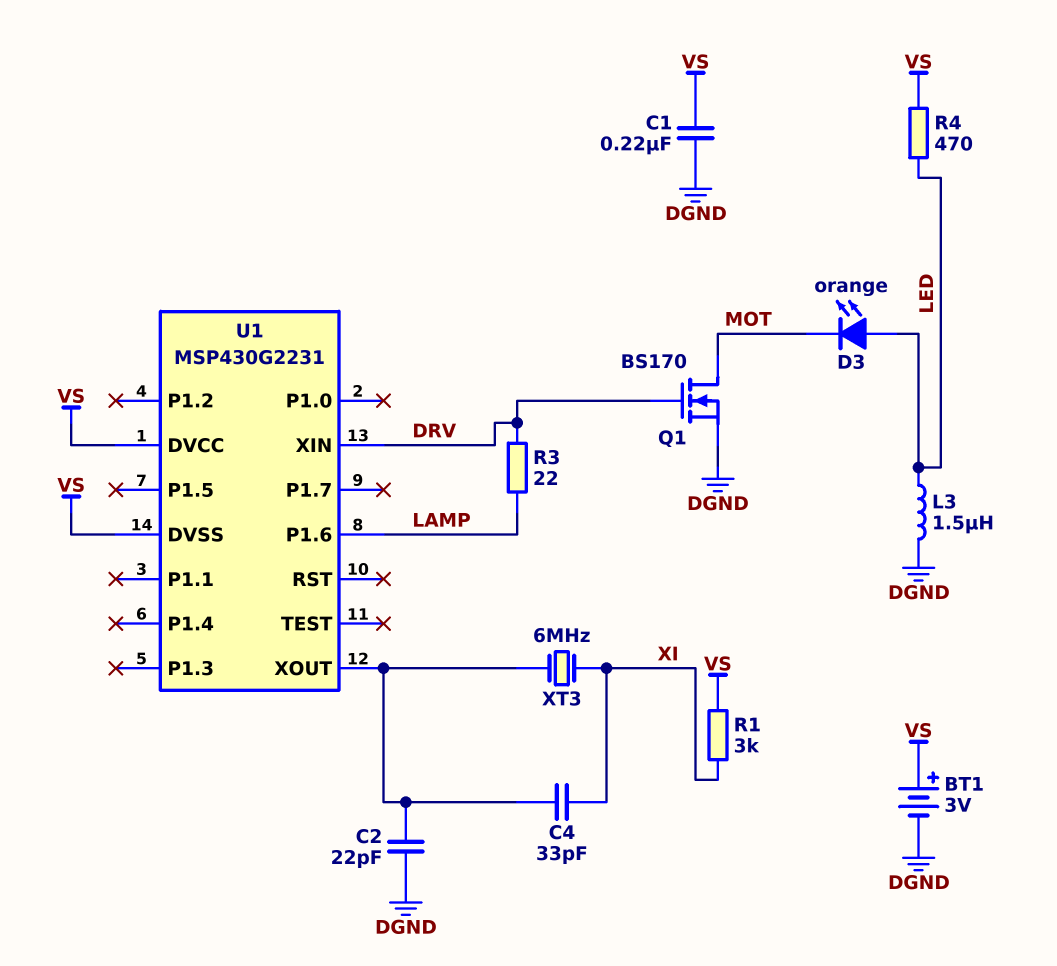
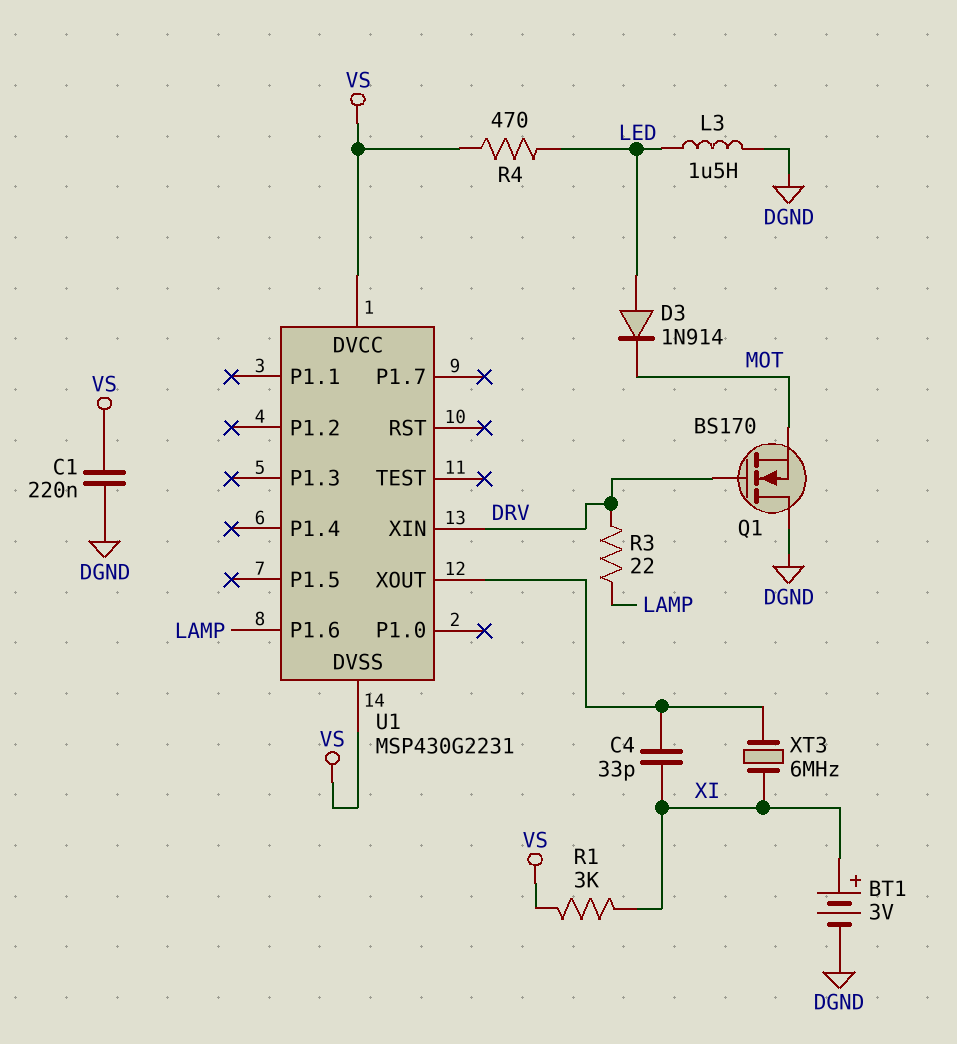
BT1: 3V (plus VS, minus DGND) -> 3V (plus XI, minus DGND)
C2: 22pF (DGND, U1/XOUT) -> none
D3: LED orange (A LED, K MOT) -> diode 1N914 (A LED, K MOT)
Q1: NMOS BS170 (G DRV, D MOT, S DGND) -> NMOS BS170 (G DRV, D DGND, S MOT)

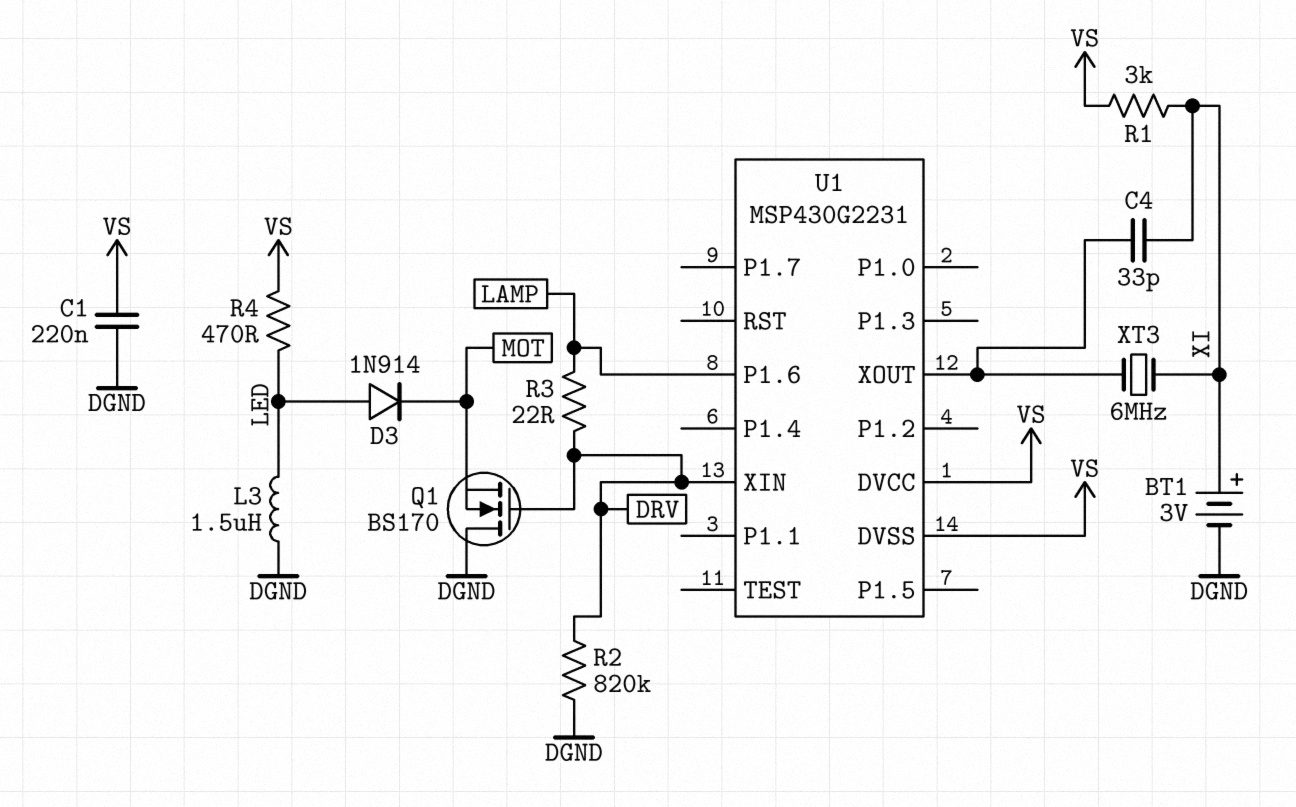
R2: none -> 820k (DGND, DRV)

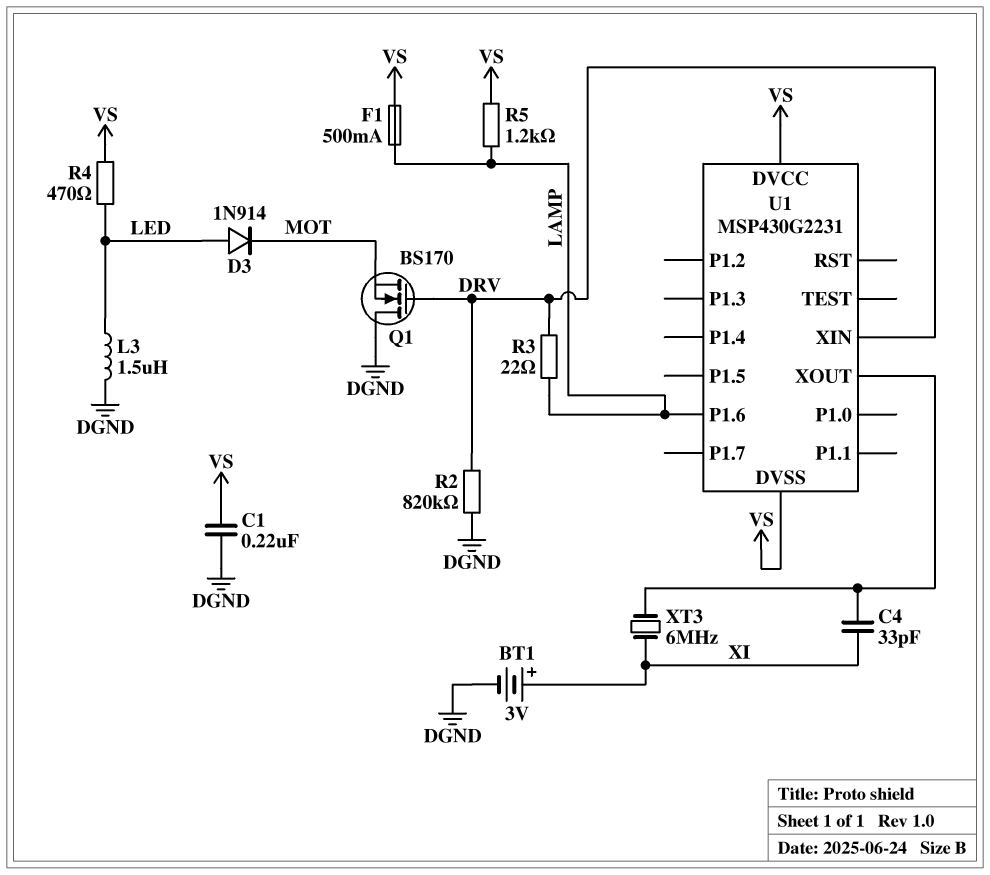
F1: none -> 500mA (LAMP, VS)
R1: 3k (VS, XI) -> none
R5: none -> 1.2k (LAMP, VS)

